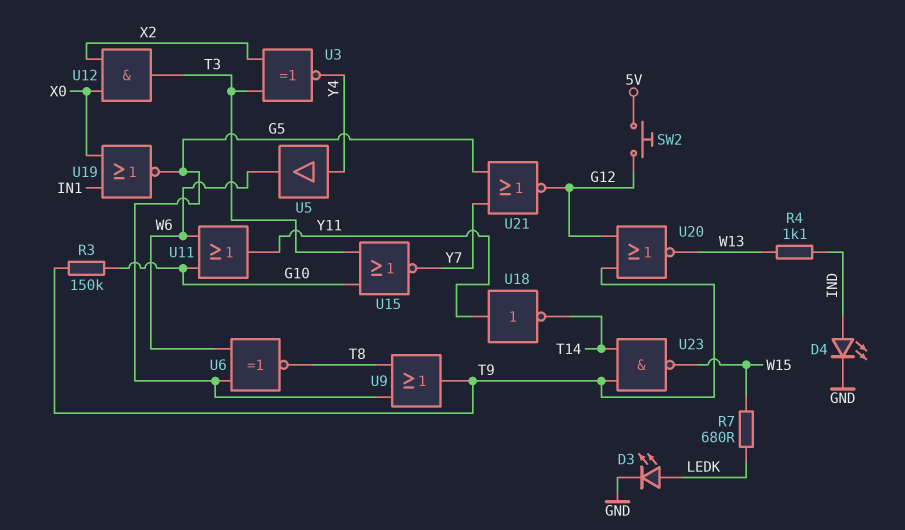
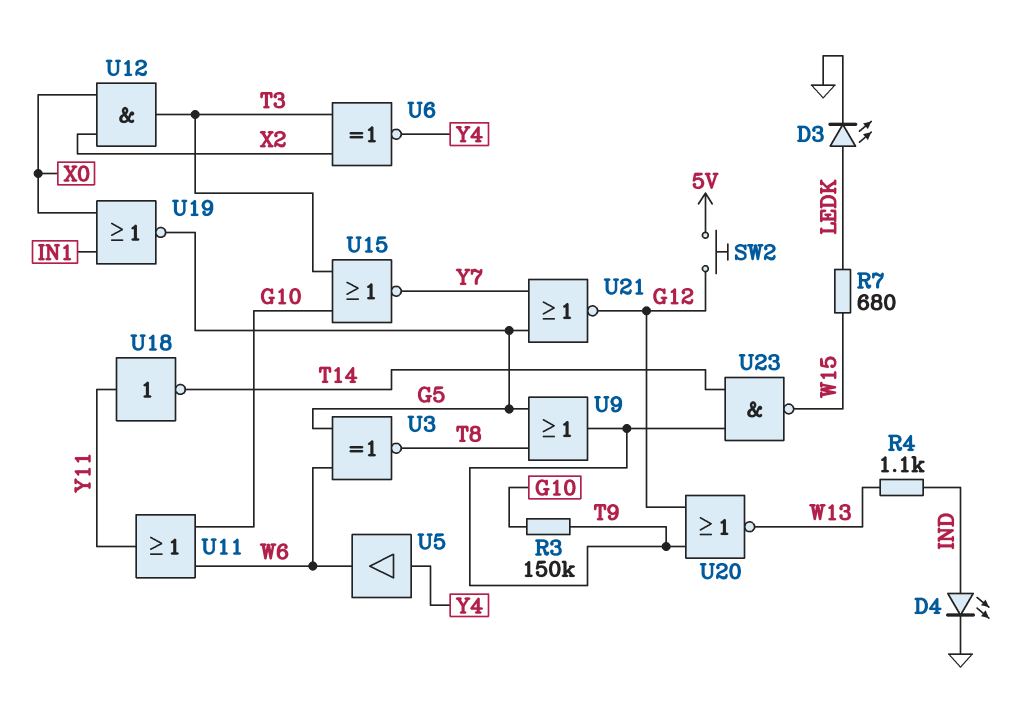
U3: XNOR (in T3, in X2, out Y4) -> XNOR (in G5, in W6, out T8)
U6: XNOR (in G5, in W6, out T8) -> XNOR (in T3, in X2, out Y4)

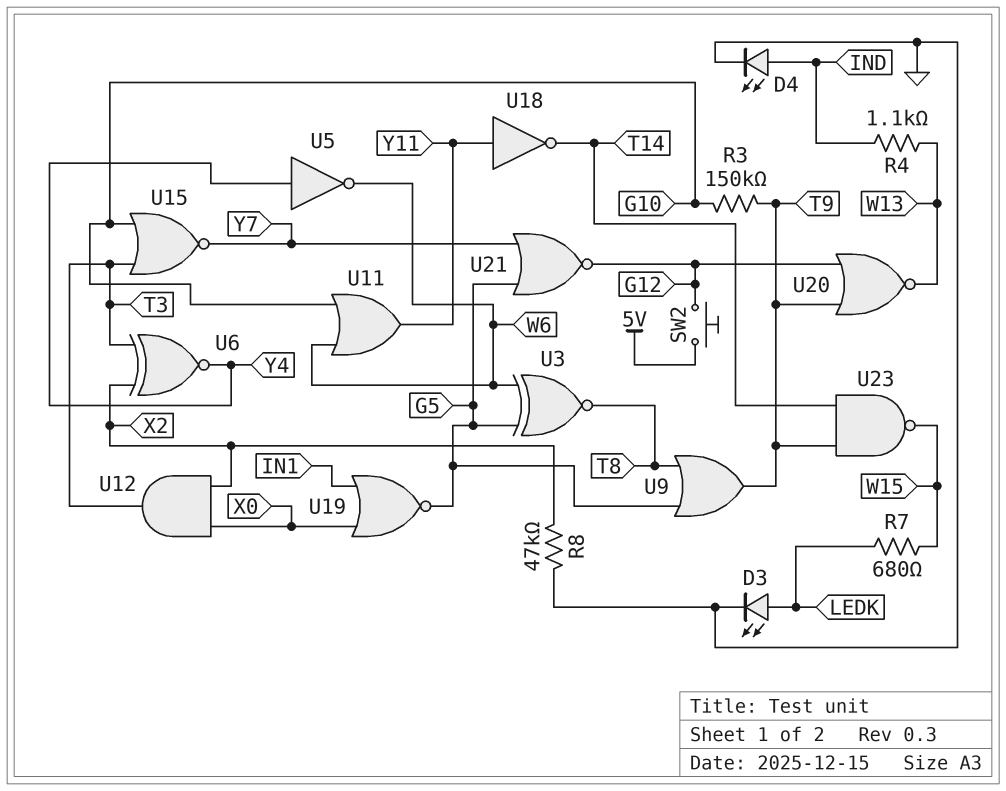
R8: none -> 47k (GND, X2)
U5: buffer (in Y4, out W6) -> NOT (in Y4, out W6)

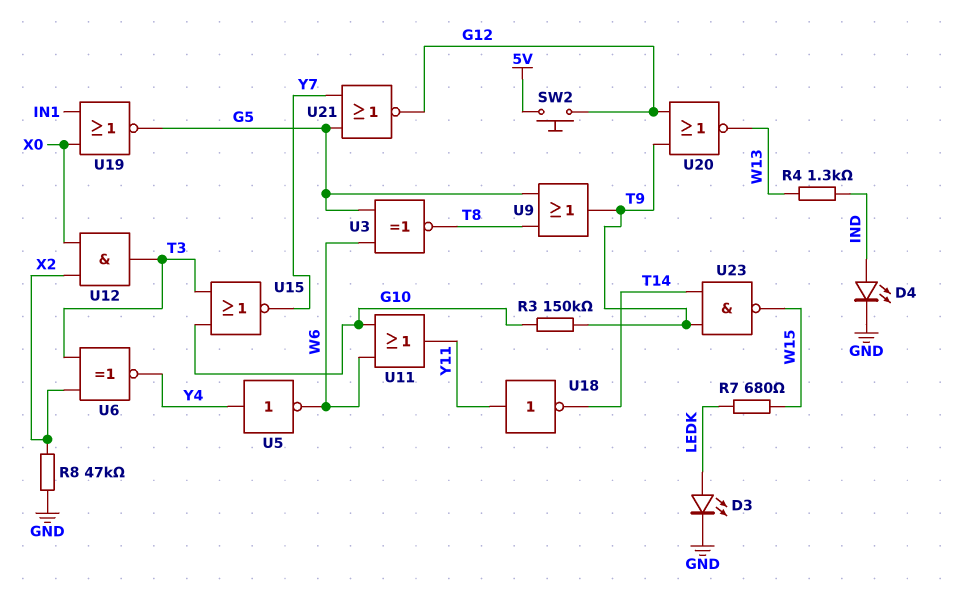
R4: 1.1k (IND, W13) -> 1.3k (IND, W13)

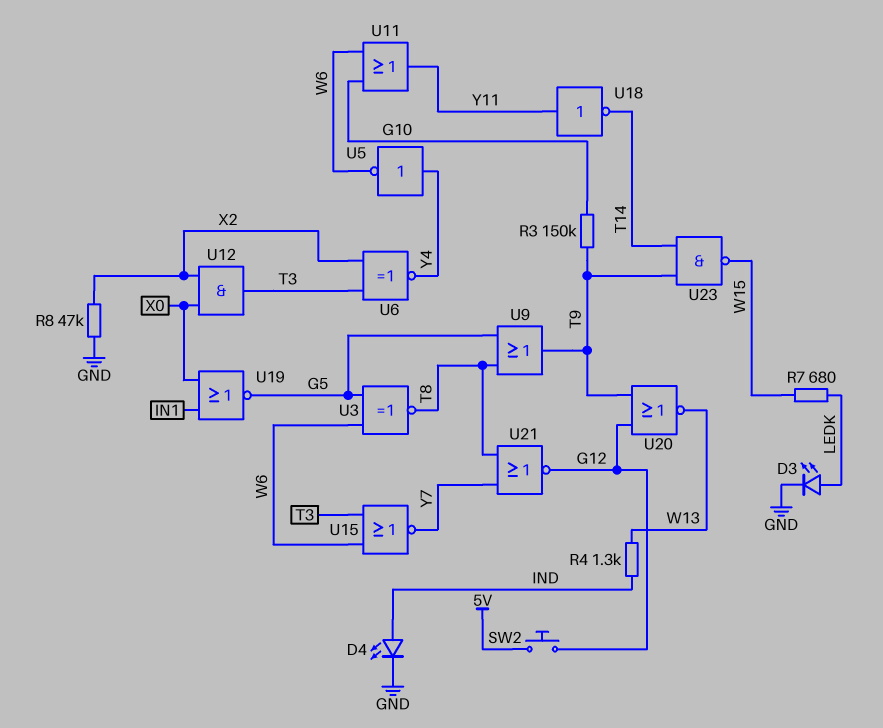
U15: NOR (in G10, in T3, out Y7) -> NOR (in T3, in W6, out Y7)
U21: NOR (in G5, in Y7, out G12) -> NOR (in T8, in Y7, out G12)

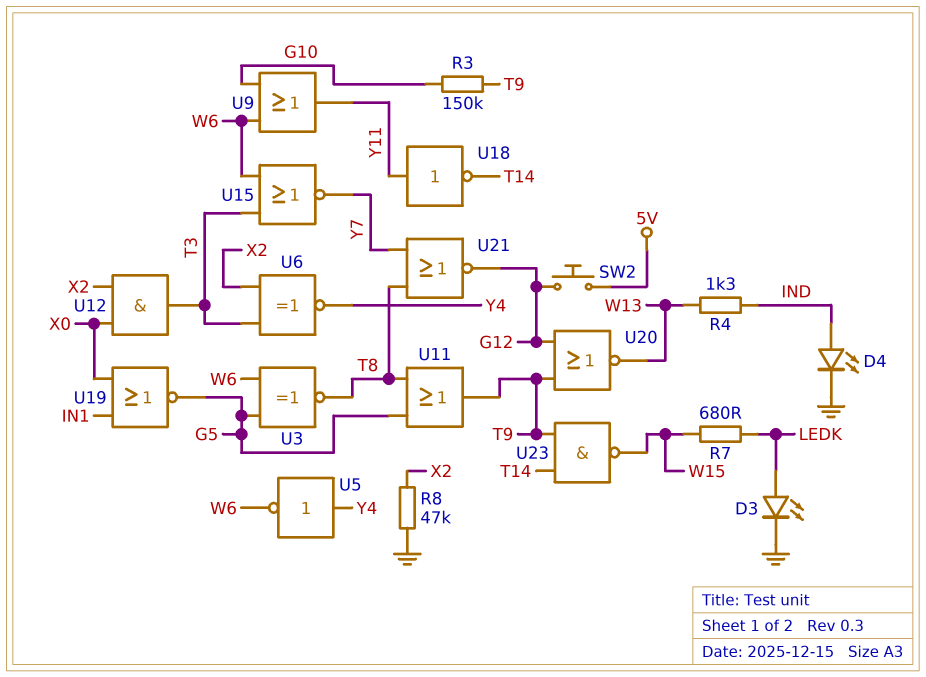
U9: OR (in G5, in T8, out T9) -> OR (in G10, in W6, out Y11)
U11: OR (in G10, in W6, out Y11) -> OR (in G5, in T8, out T9)

